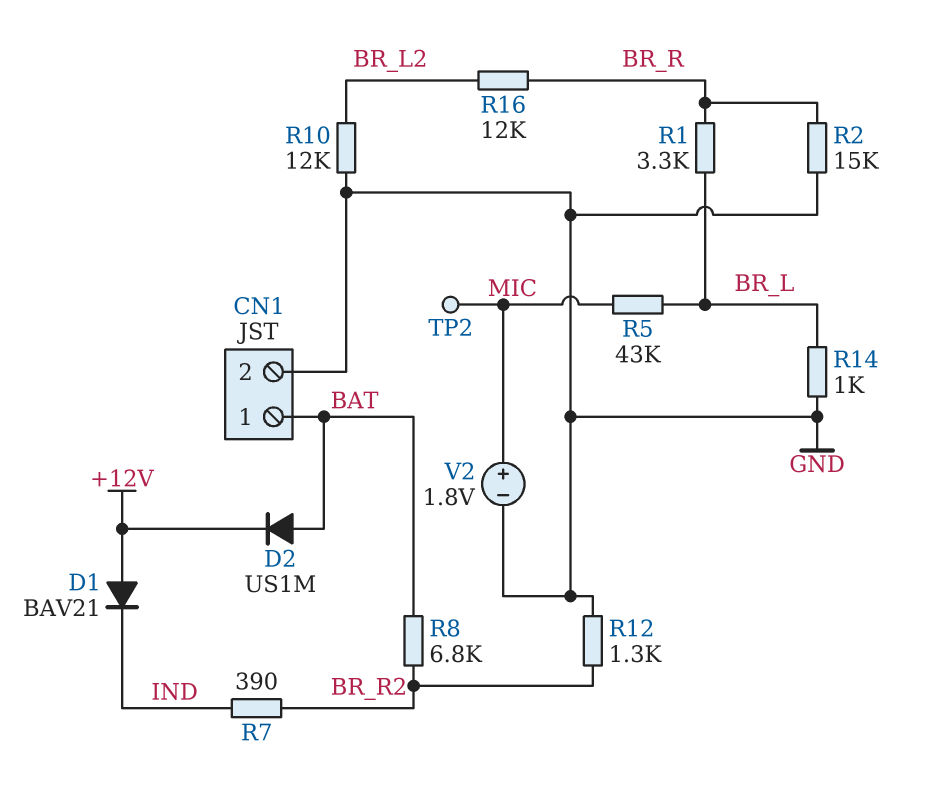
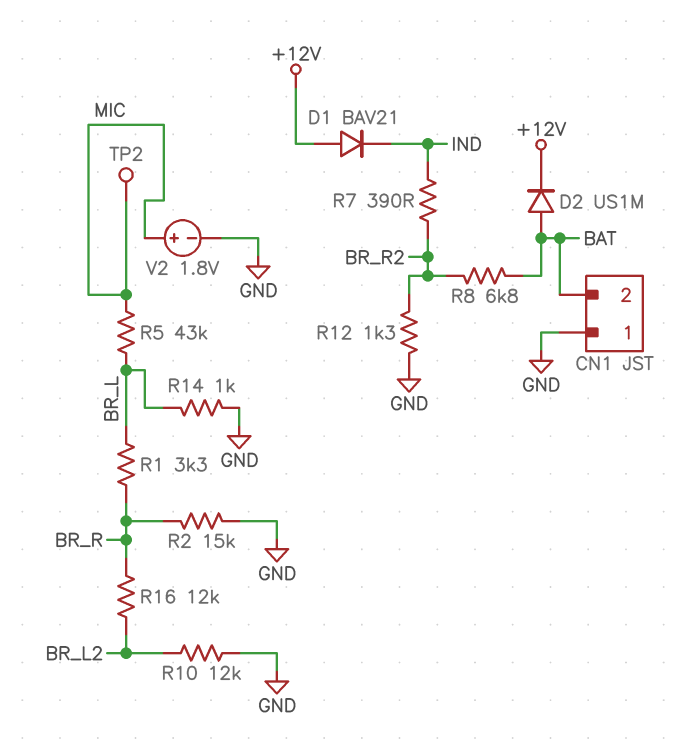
CN1 pin 1: BAT -> GND
CN1 pin 2: GND -> BAT

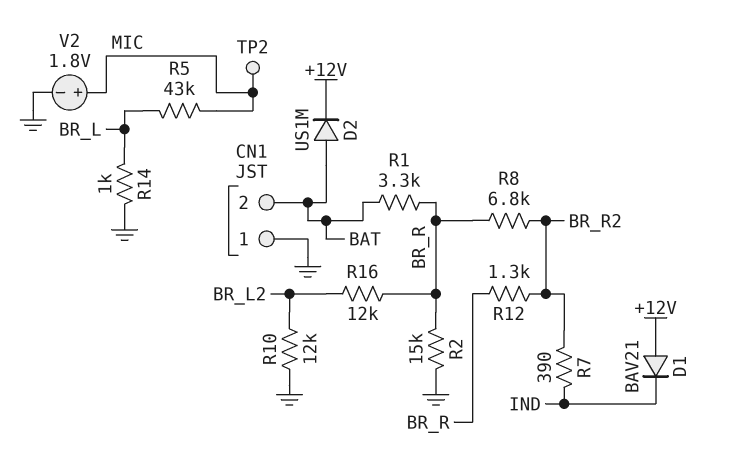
R1: 3.3k (BR_L, BR_R) -> 3.3k (BAT, BR_R)
R8: 6.8k (BAT, BR_R2) -> 6.8k (BR_R, BR_R2)
R12: 1.3k (BR_R2, GND) -> 1.3k (BR_R, BR_R2)

